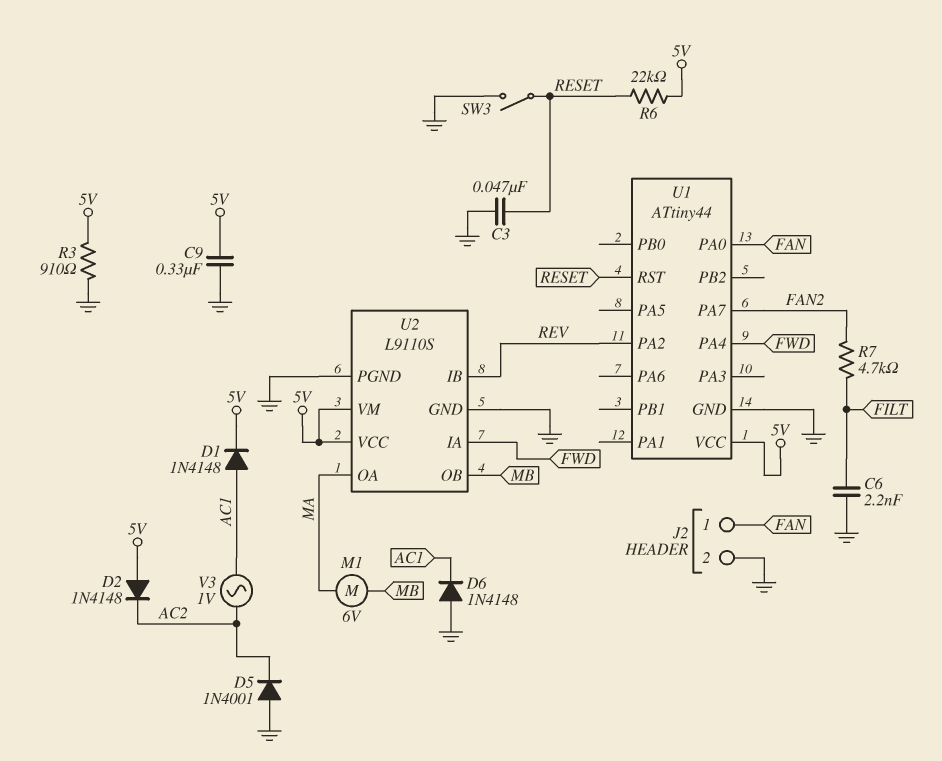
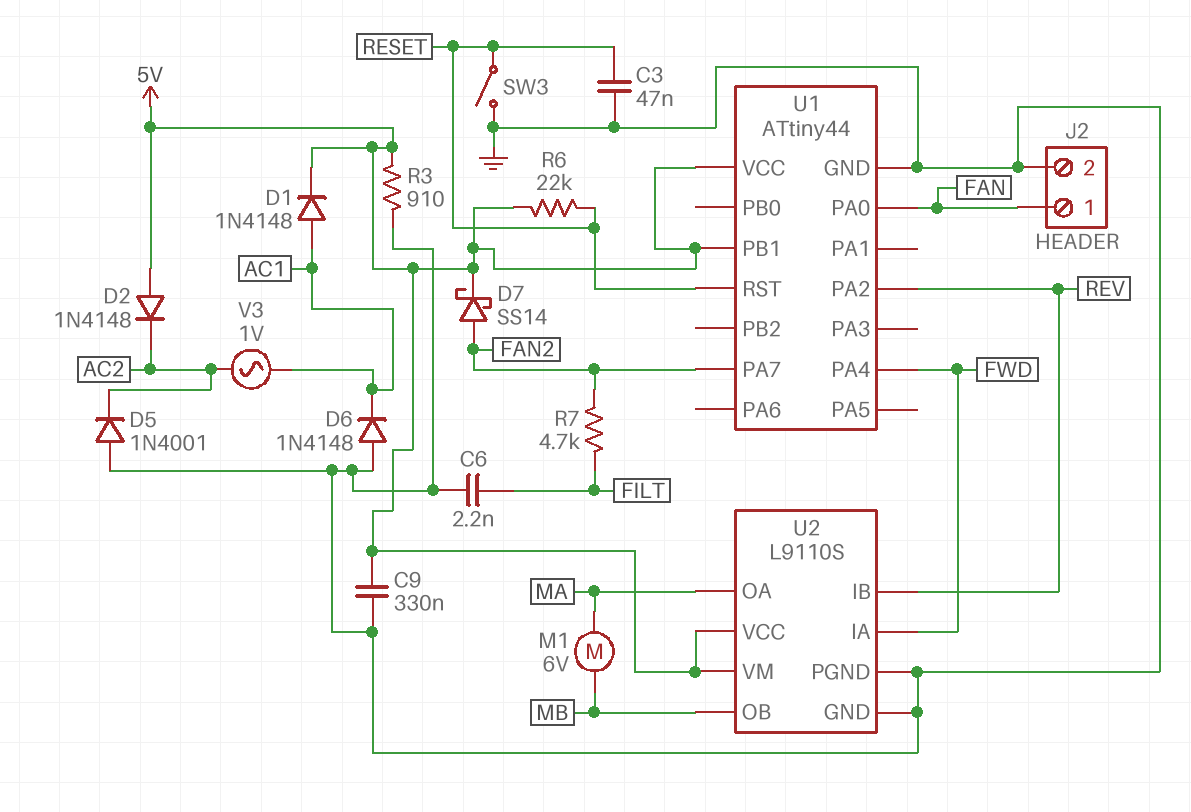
D7: none -> schottky SS14 (A FAN2, K 5V)
U1 pin PB1: none -> 5V

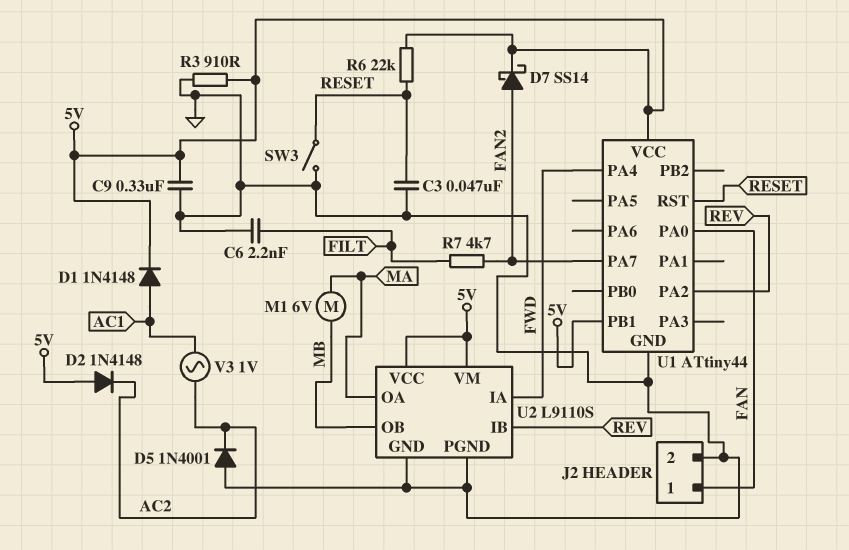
D6: diode 1N4148 (A GND, K AC1) -> none

